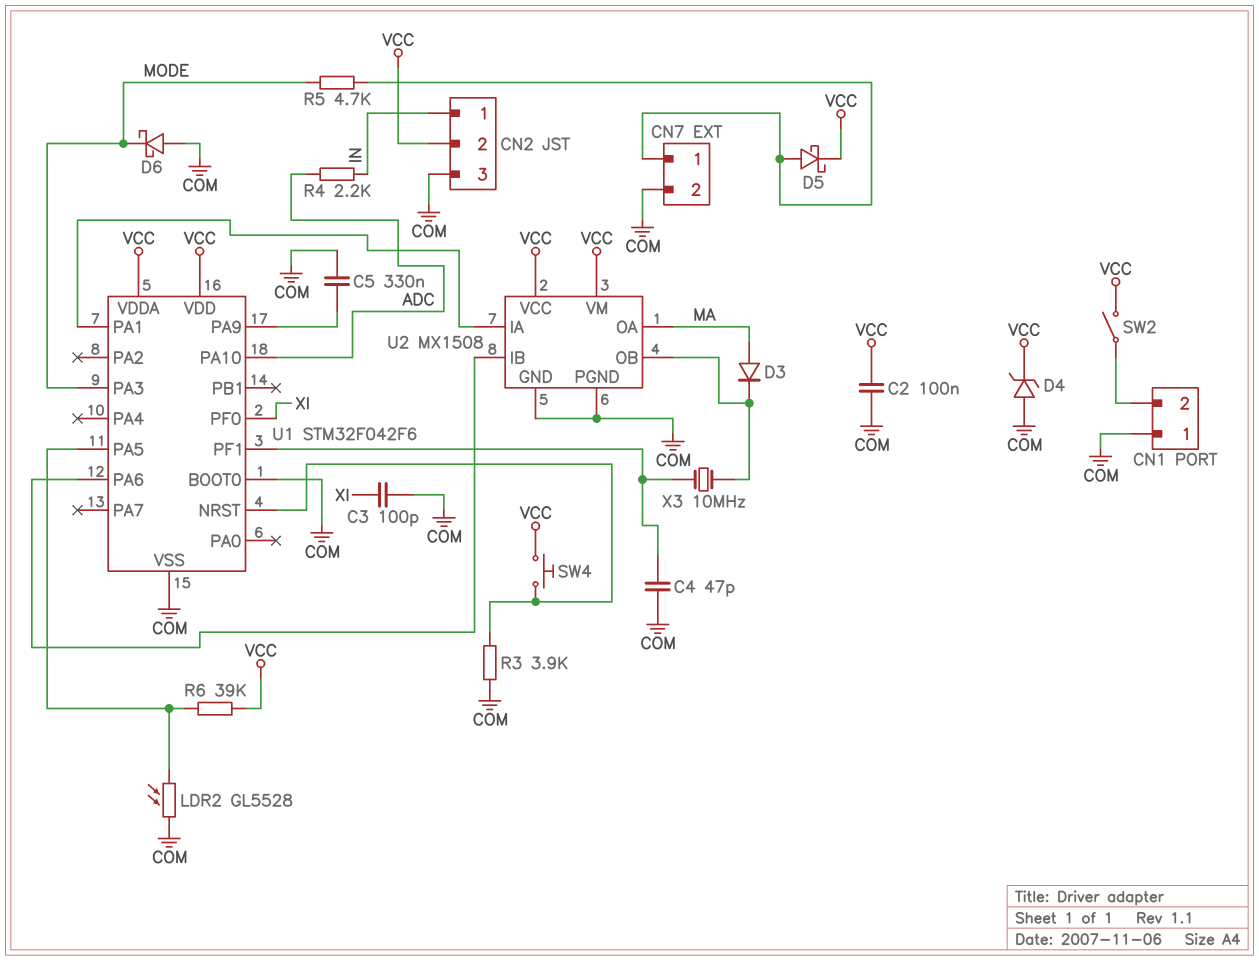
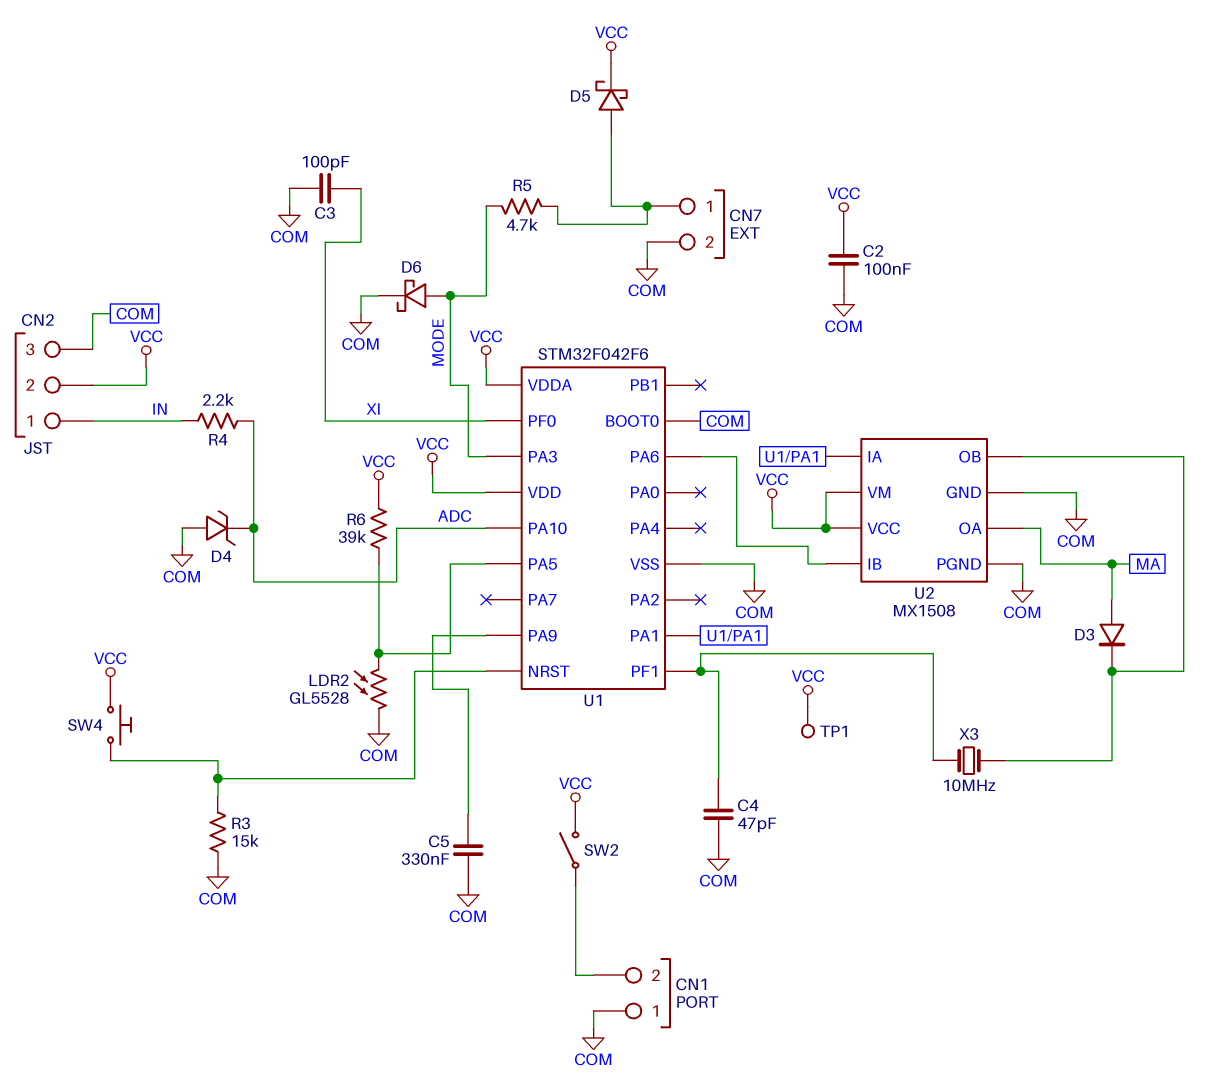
D4: zener (A COM, K VCC) -> zener (A COM, K ADC)
D6: schottky (A COM, K MODE) -> schottky (A MODE, K COM)
R3: 3.9k (COM, U1/NRST) -> 15k (COM, U1/NRST)
TP1: none -> test point (VCC)

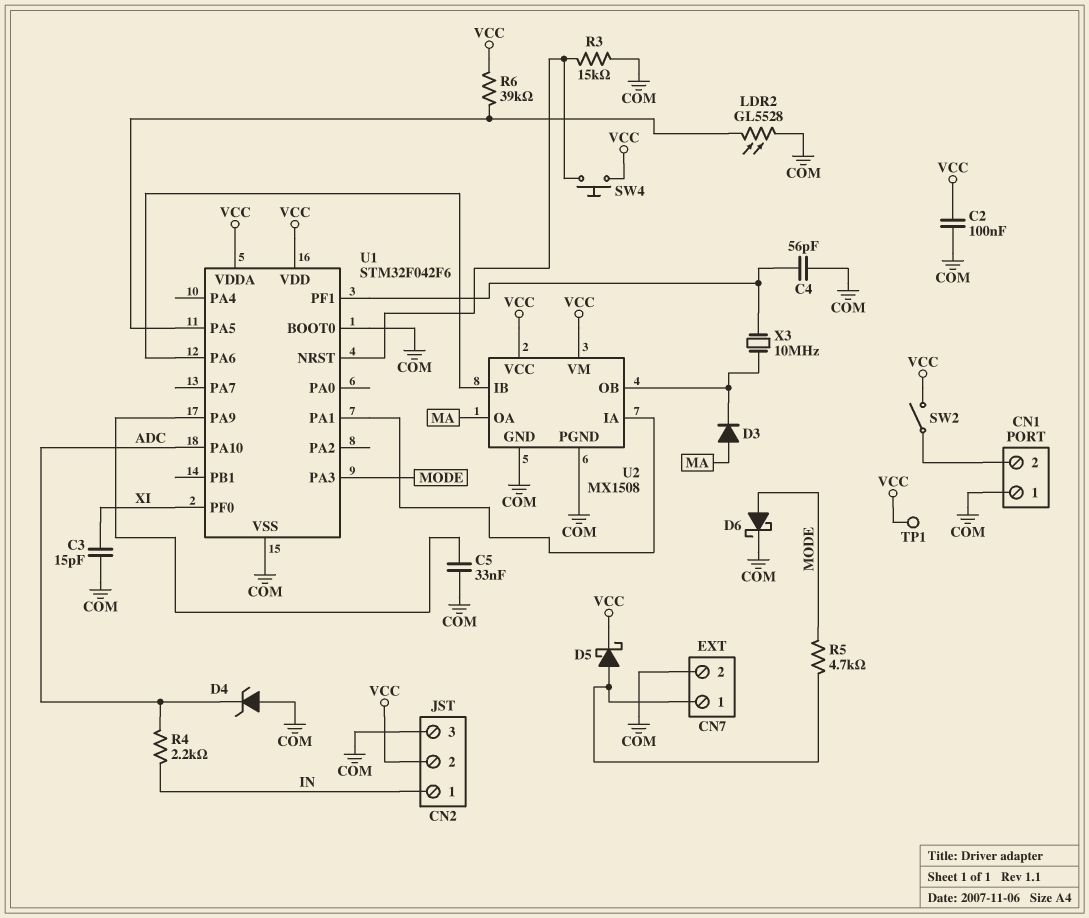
C3: 100pF (COM, XI) -> 15pF (COM, XI)
C4: 47pF (COM, U1/PF1) -> 56pF (COM, U1/PF1)
C5: 330nF (COM, U1/PA9) -> 33nF (COM, U1/PA9)

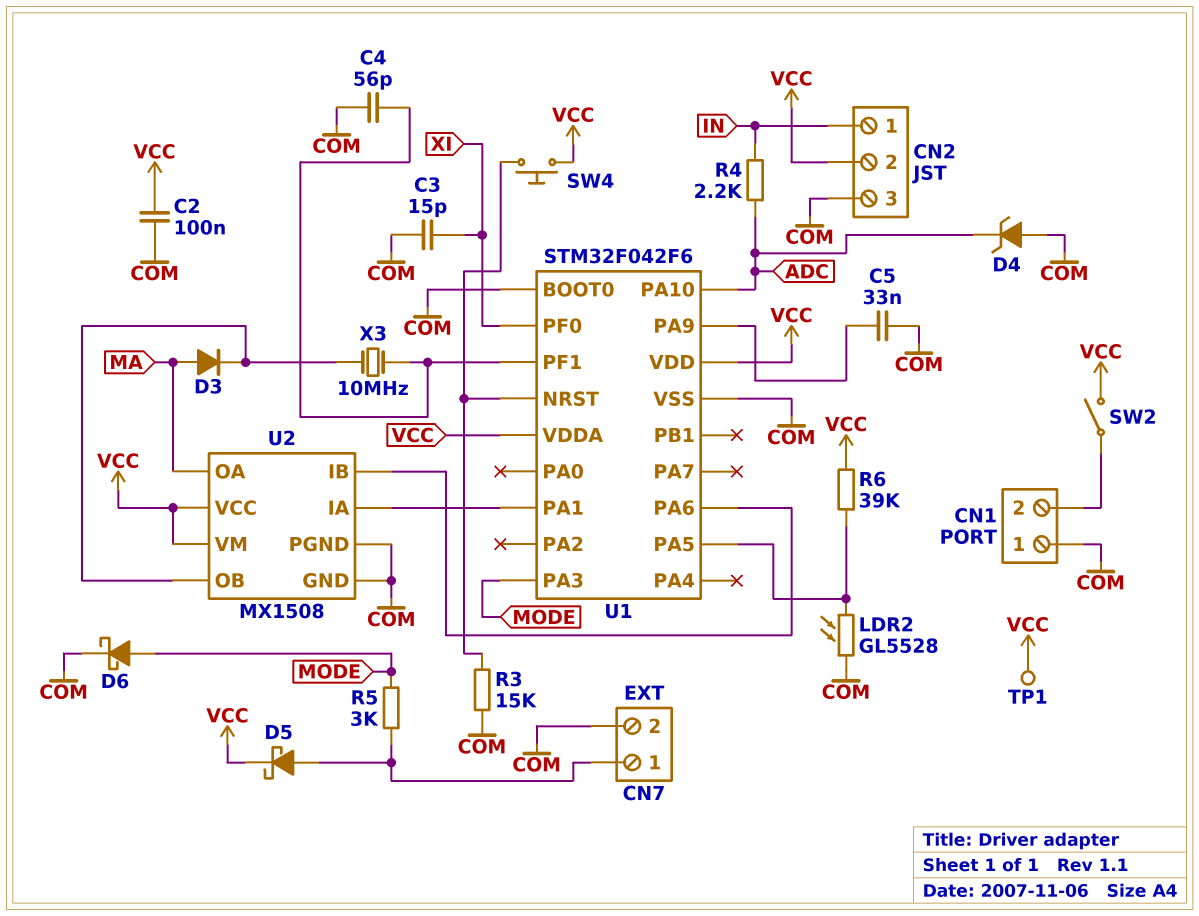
R5: 4.7k (CN7/1, MODE) -> 3k (CN7/1, MODE)

